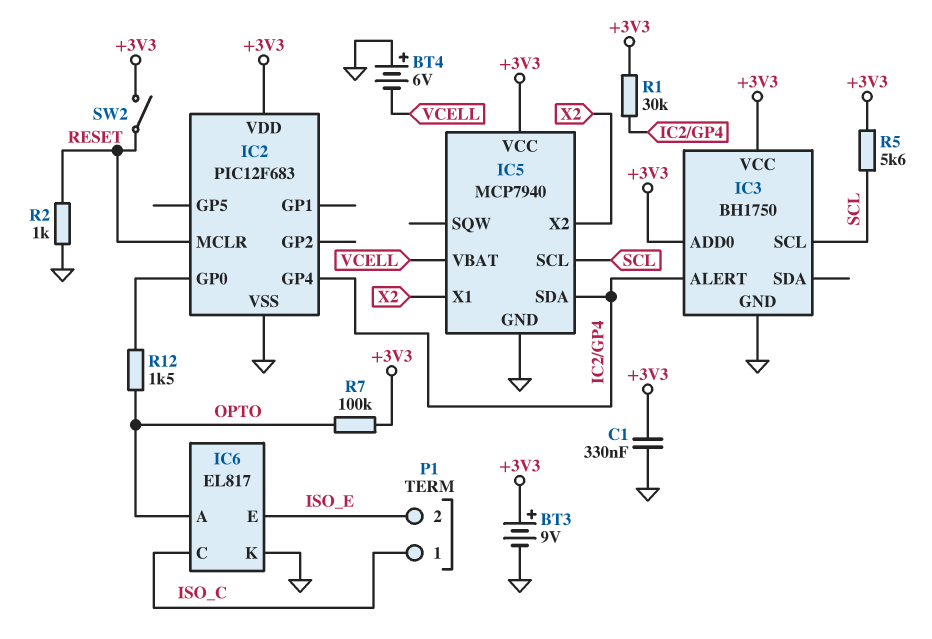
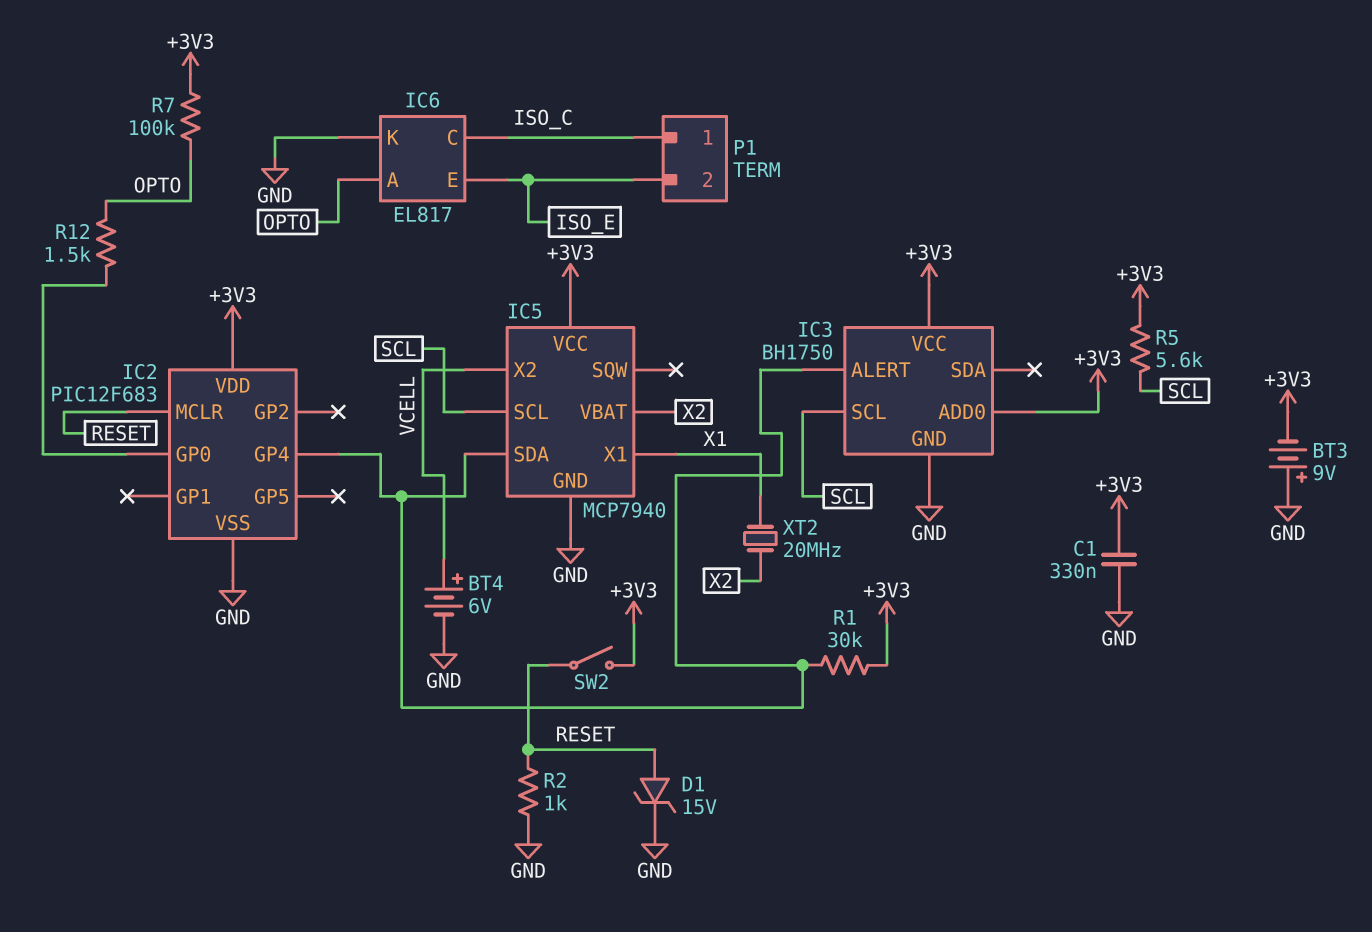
BT3: 9V (plus +3V3, minus GND) -> 9V (plus GND, minus +3V3)
BT4: 6V (plus GND, minus VCELL) -> 6V (plus VCELL, minus GND)
D1: none -> zener 15V (A RESET, K GND)
IC5 pin VBAT: VCELL -> X2
IC5 pin X1: X2 -> X1
IC5 pin X2: X2 -> VCELL
XT2: none -> 20MHz (X1, X2)

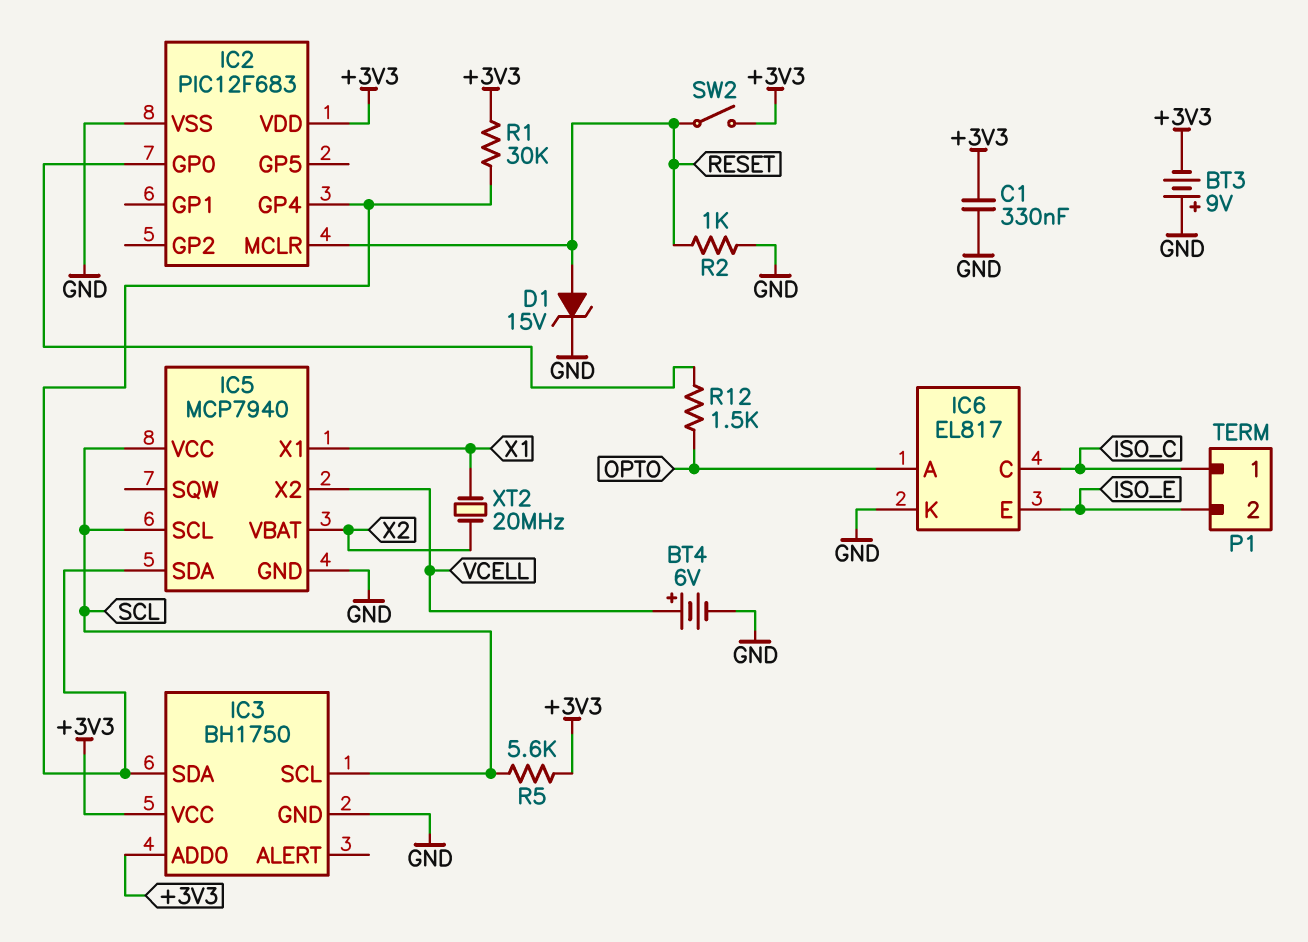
IC3 pin ALERT: IC2/GP4 -> none
IC3 pin SDA: none -> IC2/GP4
IC5 pin VCC: +3V3 -> SCL
R7: 100k (+3V3, OPTO) -> none

